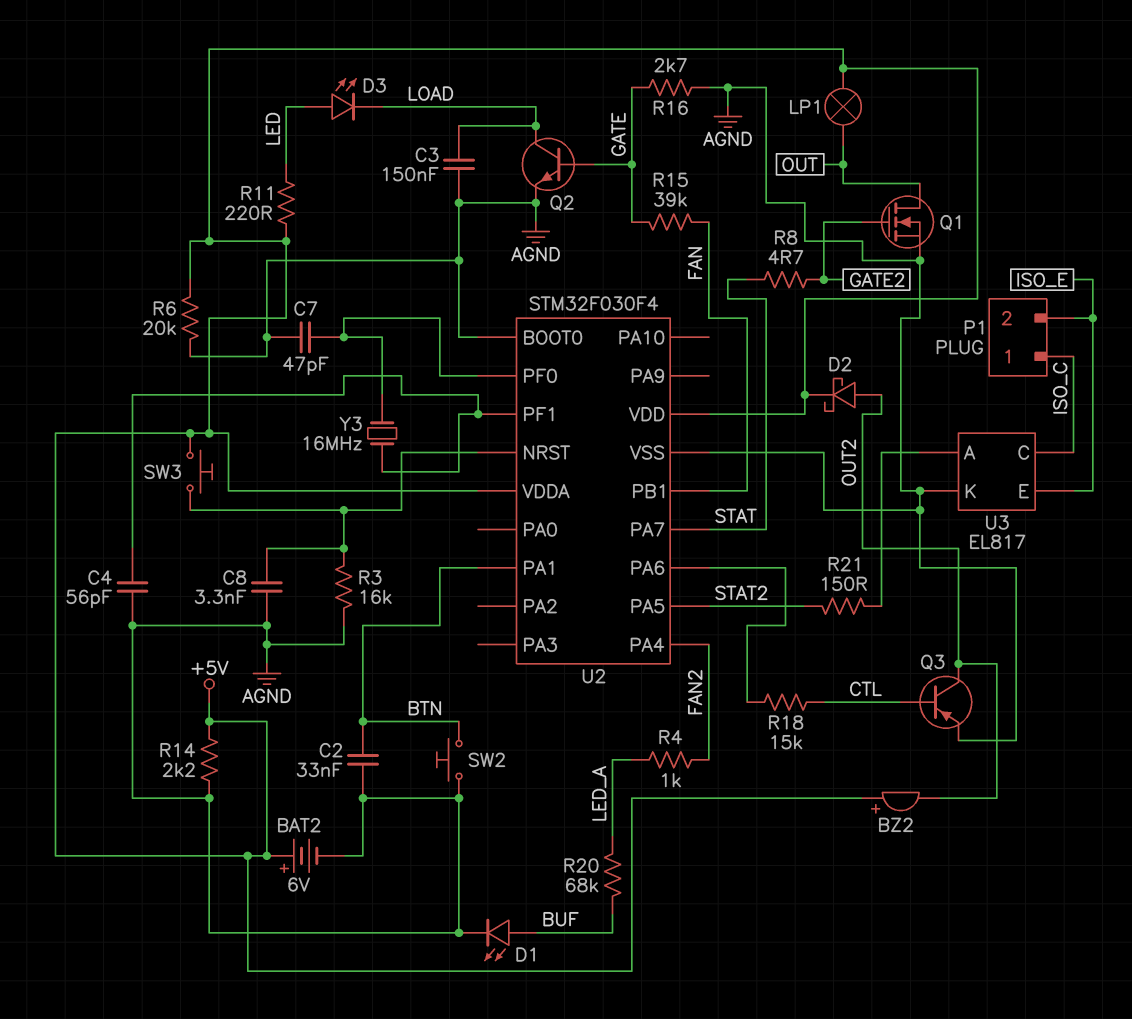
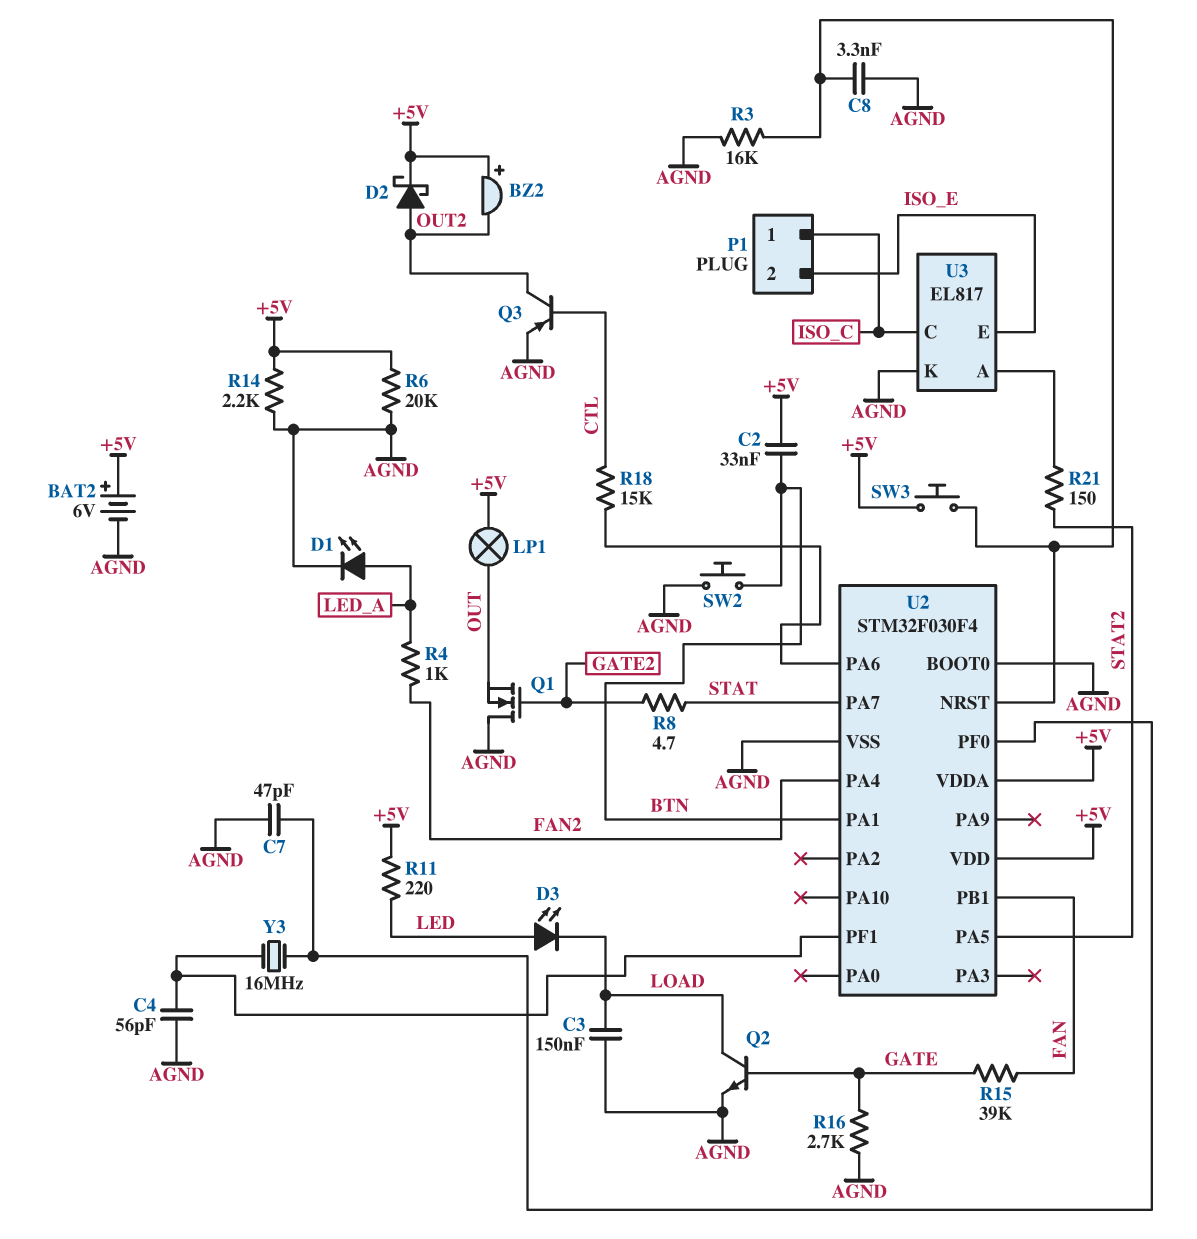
C2: 33nF (AGND, BTN) -> 33nF (+5V, BTN)
D1: LED (A BUF, K AGND) -> LED (A LED_A, K AGND)
Q1: NMOS (G GATE2, D OUT, S AGND) -> NMOS (G GATE2, D AGND, S OUT)
R20: 68k (BUF, LED_A) -> none

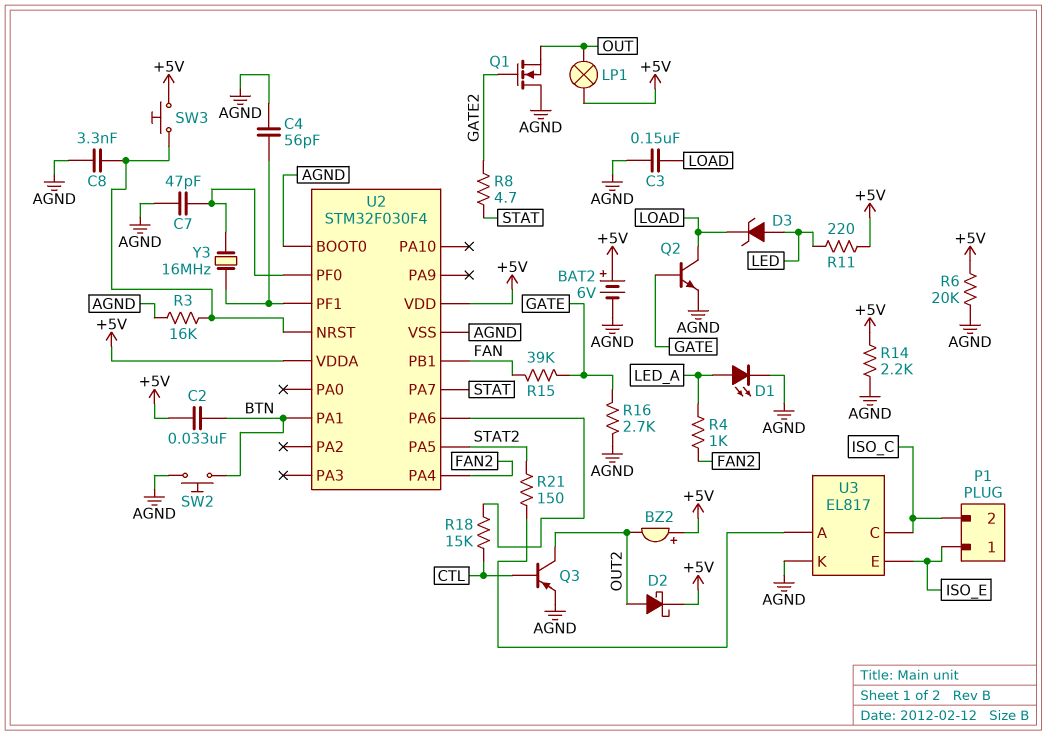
D3: LED (A LED, K LOAD) -> zener (A LED, K LOAD)
P1 pin 1: ISO_C -> ISO_E
P1 pin 2: ISO_E -> ISO_C

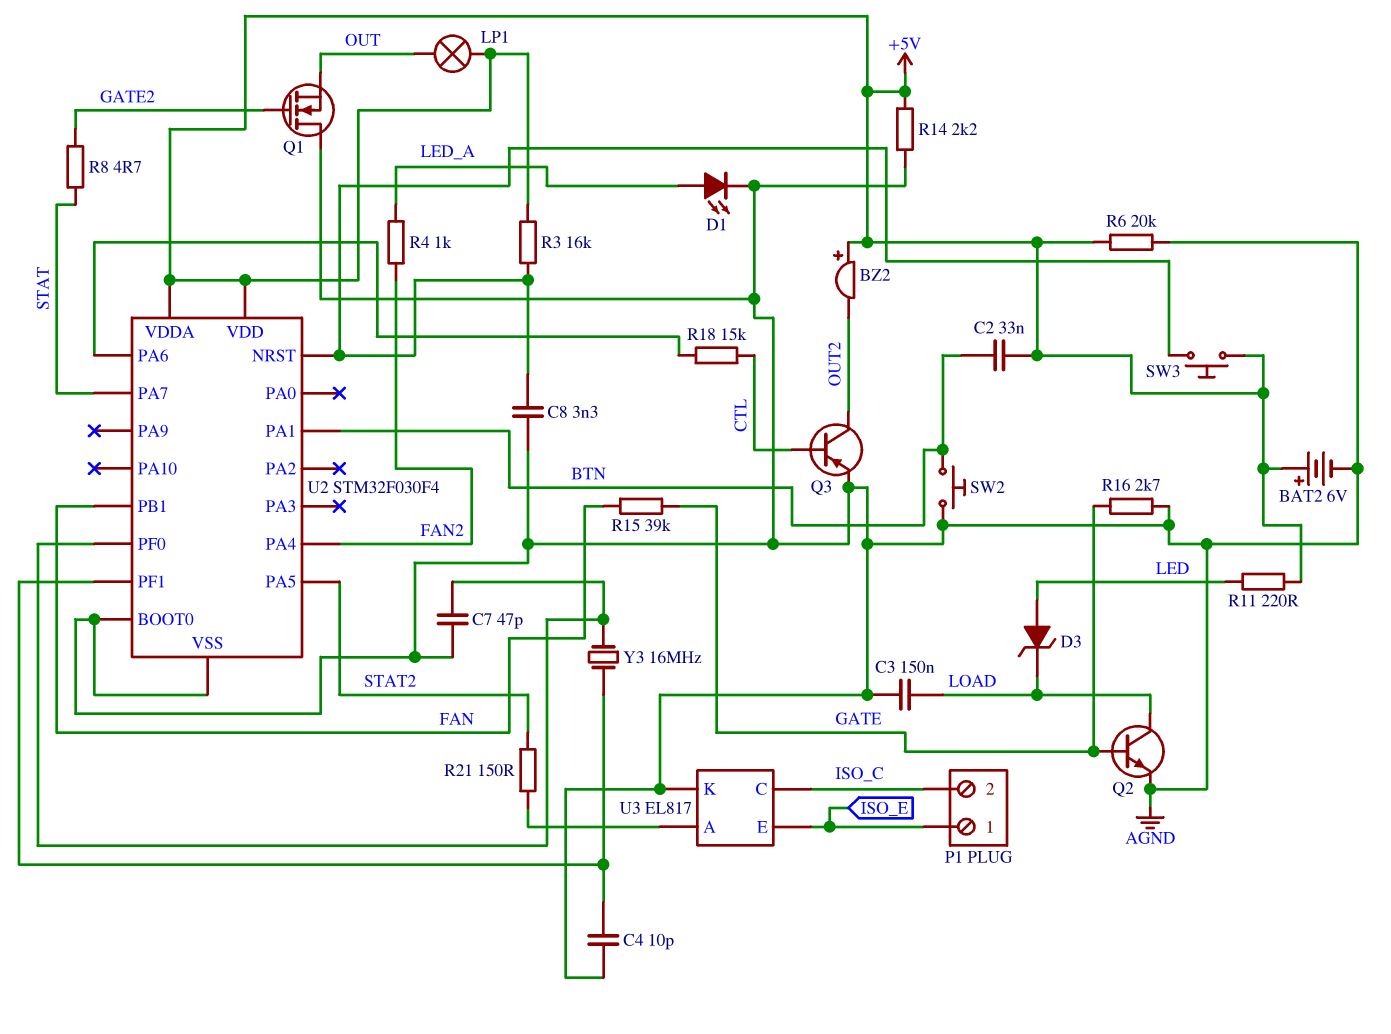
C4: 56pF (AGND, U2/PF1) -> 10pF (AGND, U2/PF1)
D2: schottky (A OUT2, K +5V) -> none
R3: 16k (AGND, U2/NRST) -> 16k (+5V, U2/NRST)

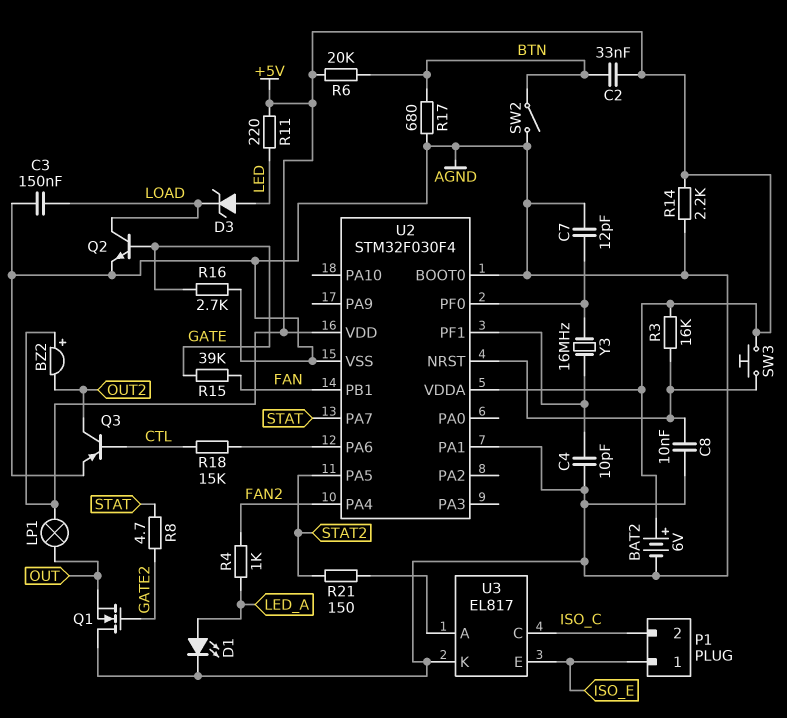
C7: 47pF (AGND, U2/PF0) -> 12pF (AGND, U2/PF0)
C8: 3.3nF (AGND, U2/NRST) -> 10nF (AGND, U2/NRST)
R6: 20k (+5V, AGND) -> 20k (+5V, BTN)
R17: none -> 680 (AGND, BTN)
SW2: button (AGND, BTN) -> switch (AGND, BTN)
U2 pin PA1: BTN -> AGND

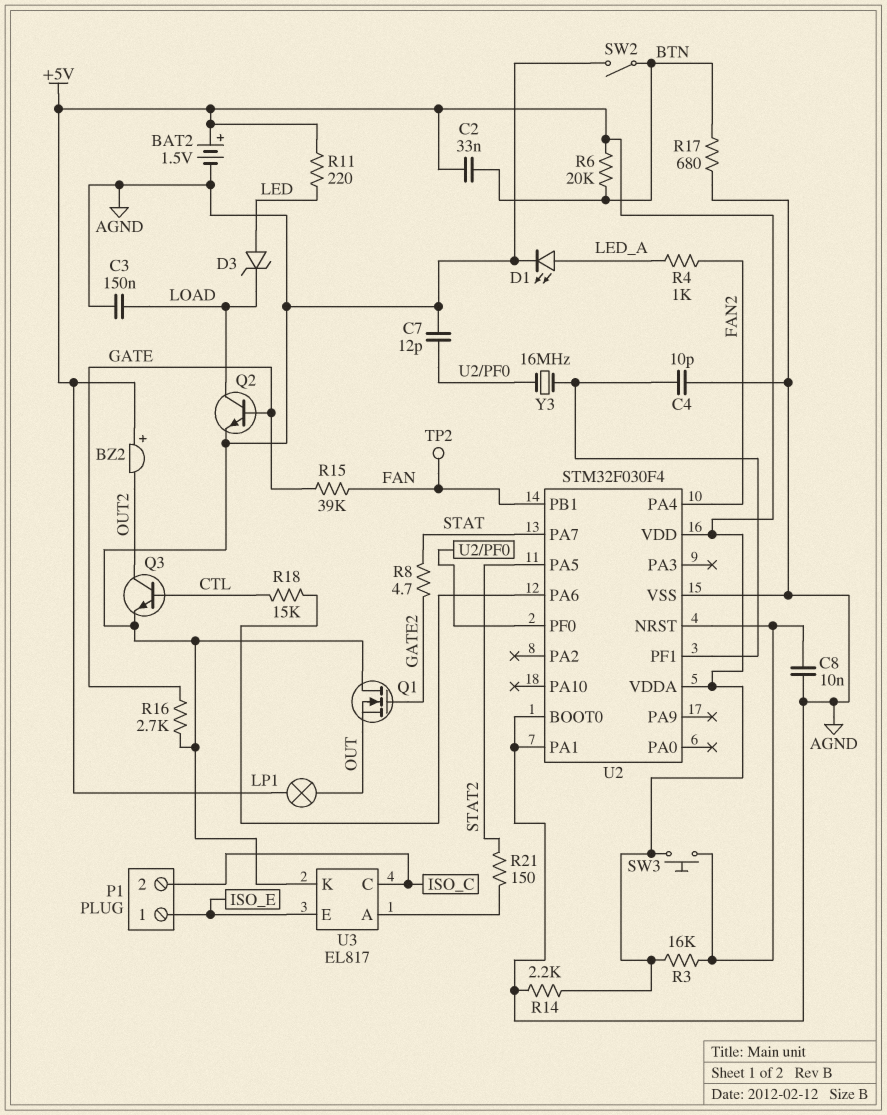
BAT2: 6V (plus +5V, minus AGND) -> 1.5V (plus +5V, minus AGND)
Q3: PNP (B CTL, C OUT2, E AGND) -> NPN (B CTL, C OUT2, E AGND)
TP2: none -> test point (FAN)

